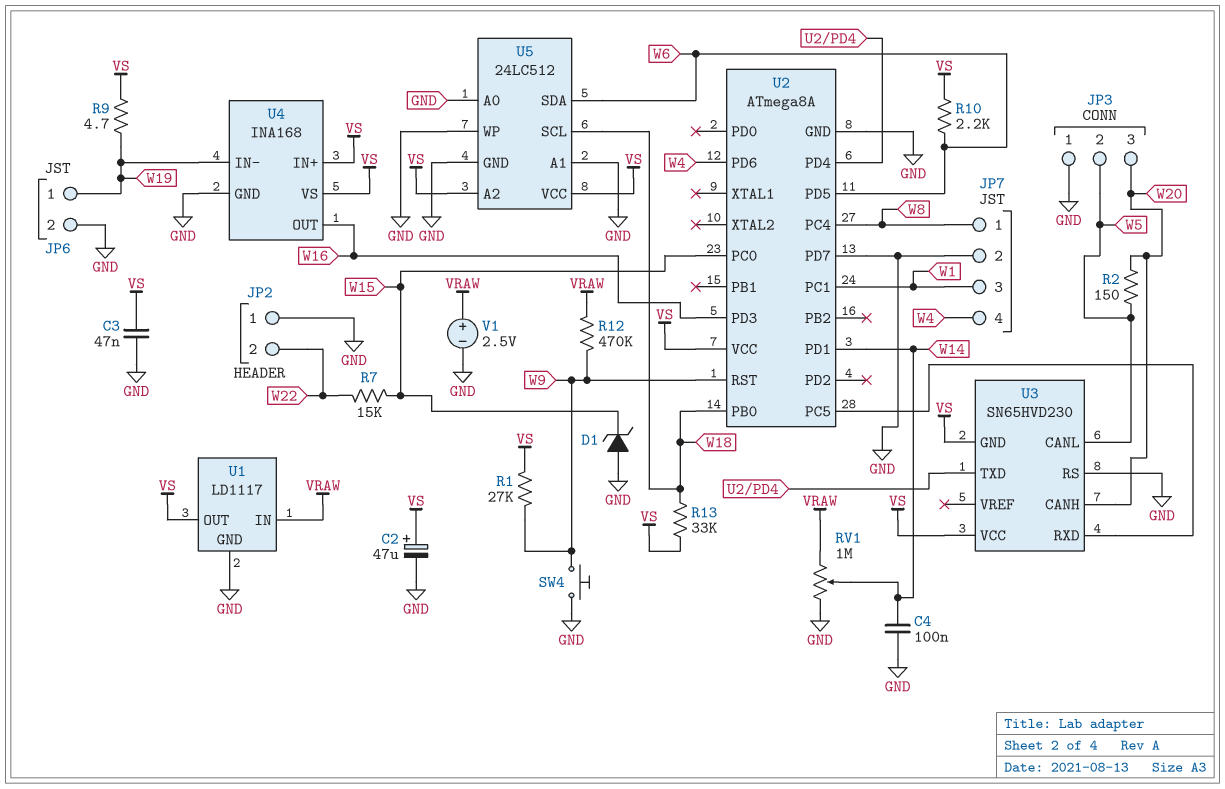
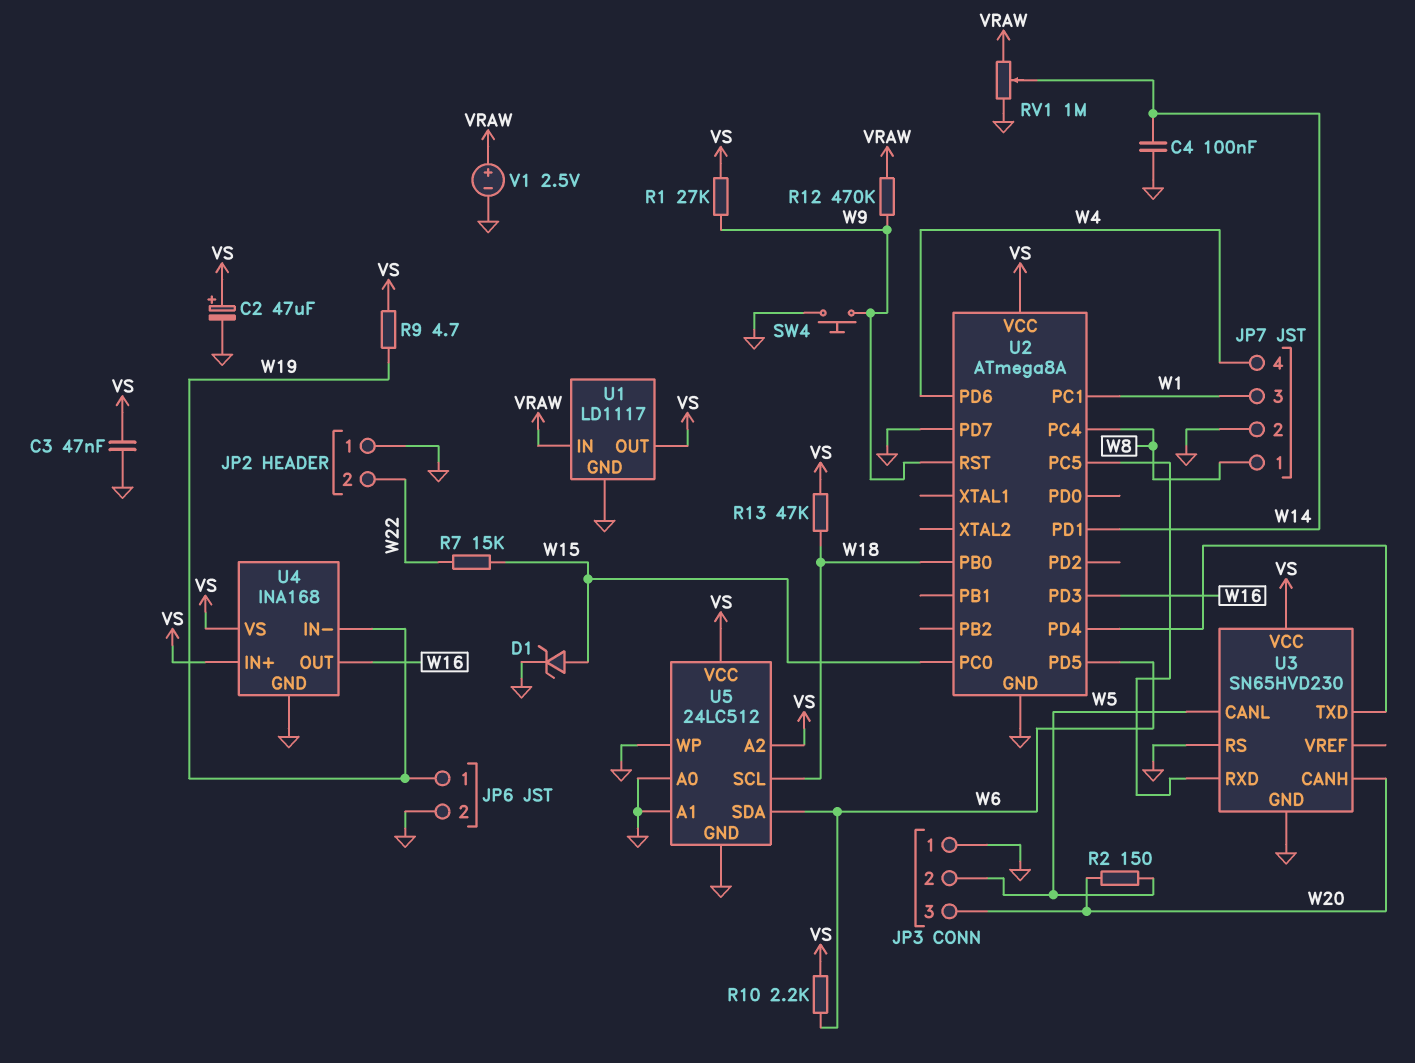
D1: zener (A GND, K W15) -> zener (A W15, K GND)
R13: 33k (VS, W18) -> 47k (VS, W18)
U3 pin GND: VS -> GND

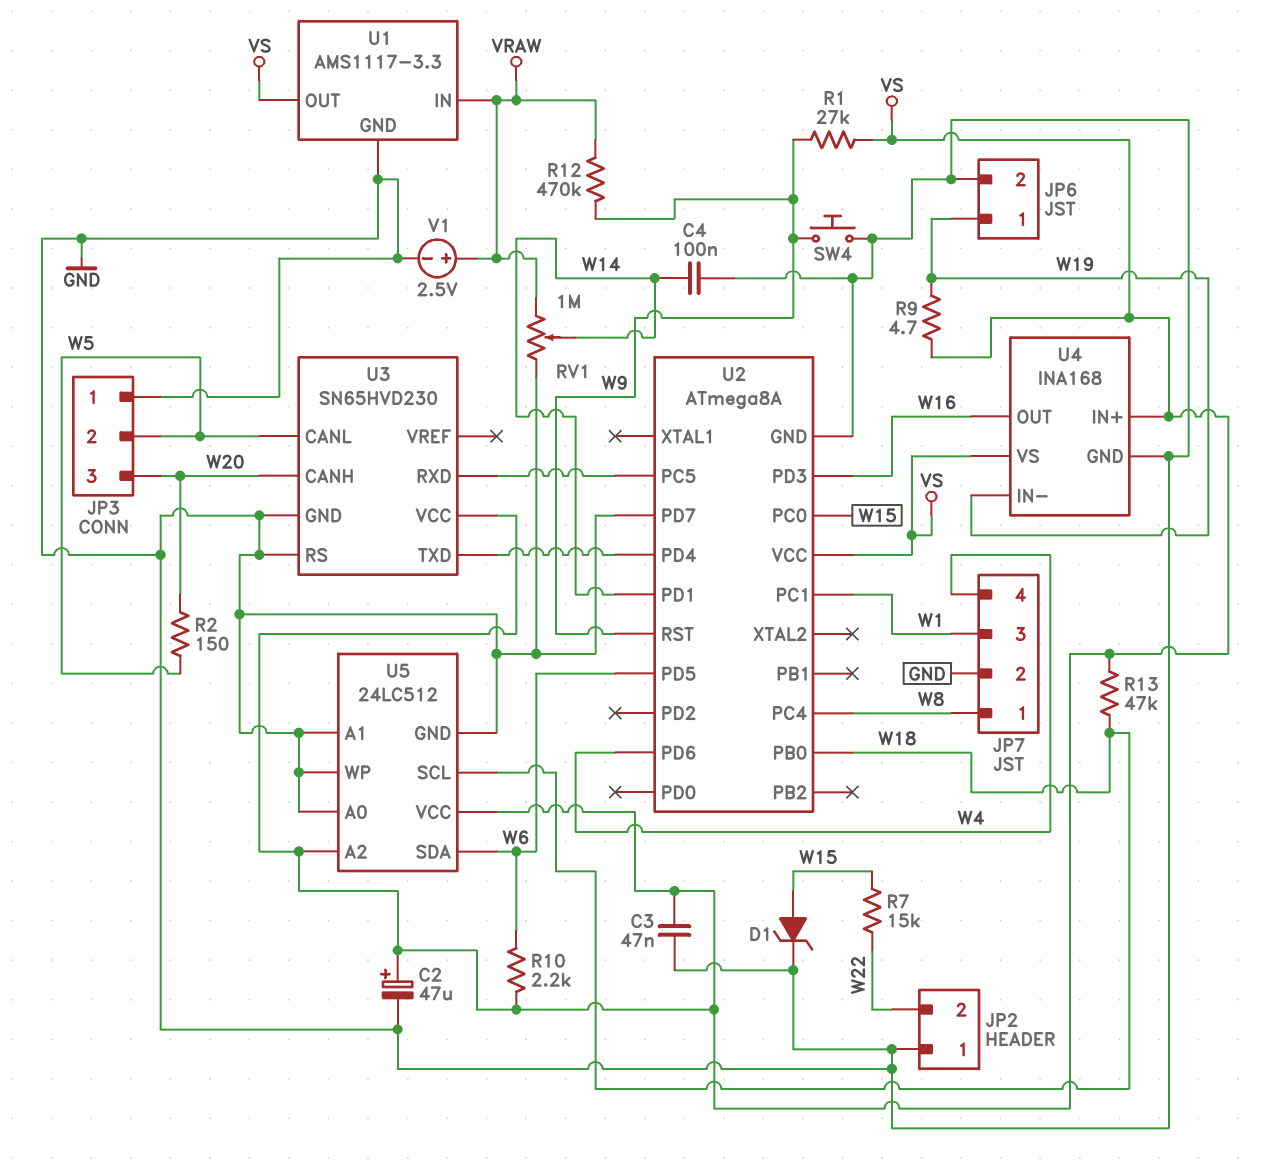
U1: LD1117 -> AMS1117-3.3

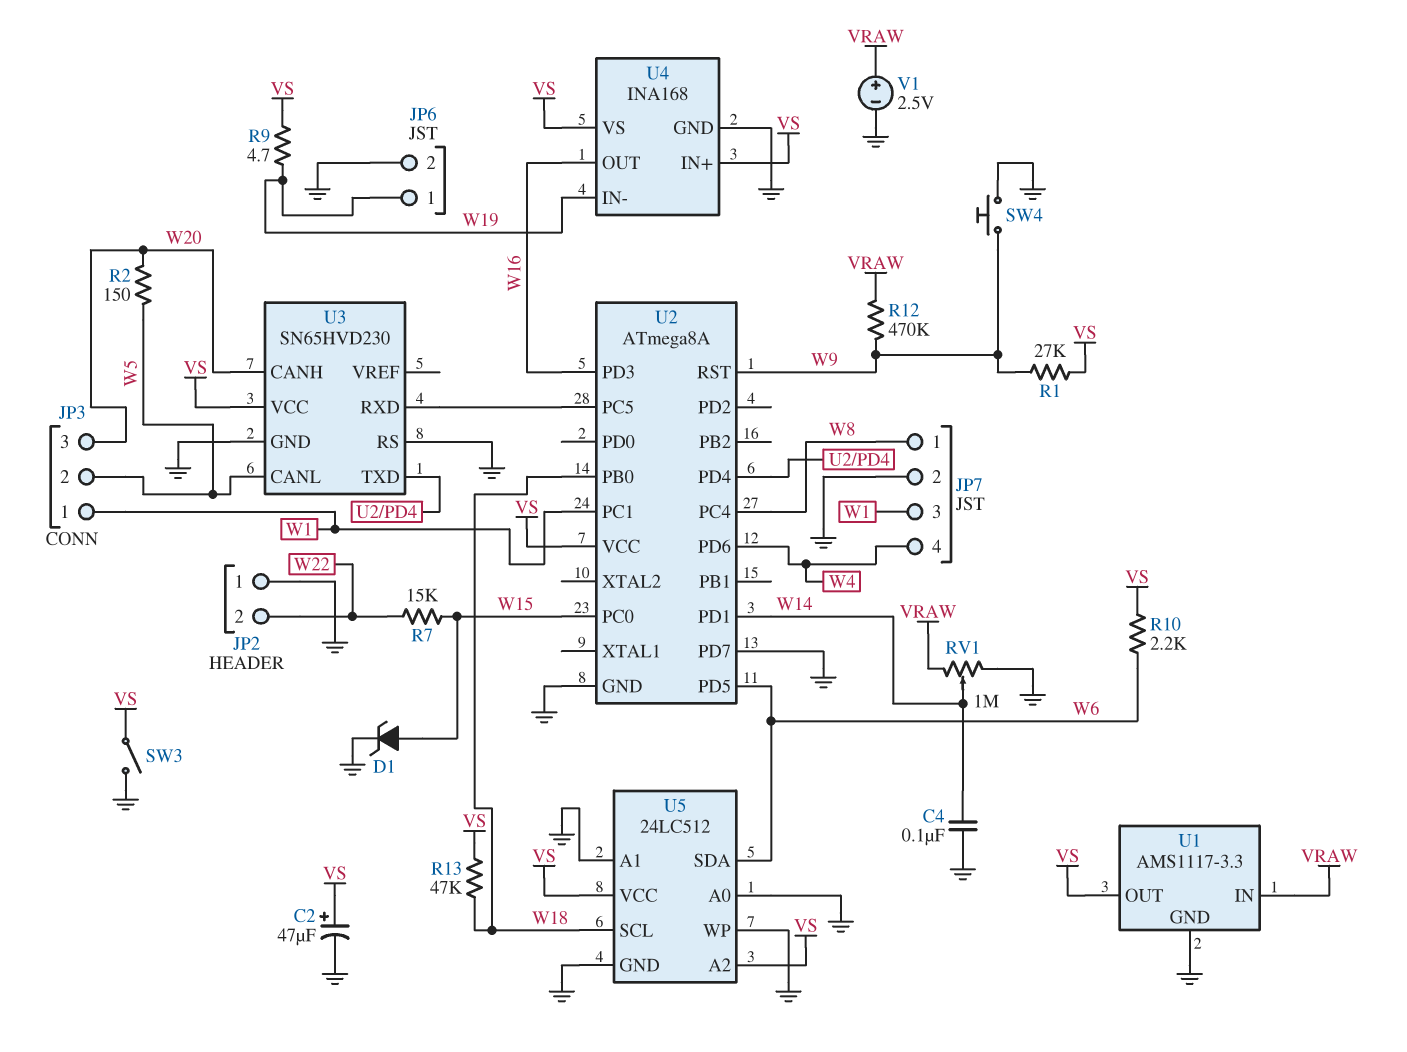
C3: 47nF (GND, VS) -> none
JP3 pin 1: GND -> W1
SW3: none -> switch (GND, VS)

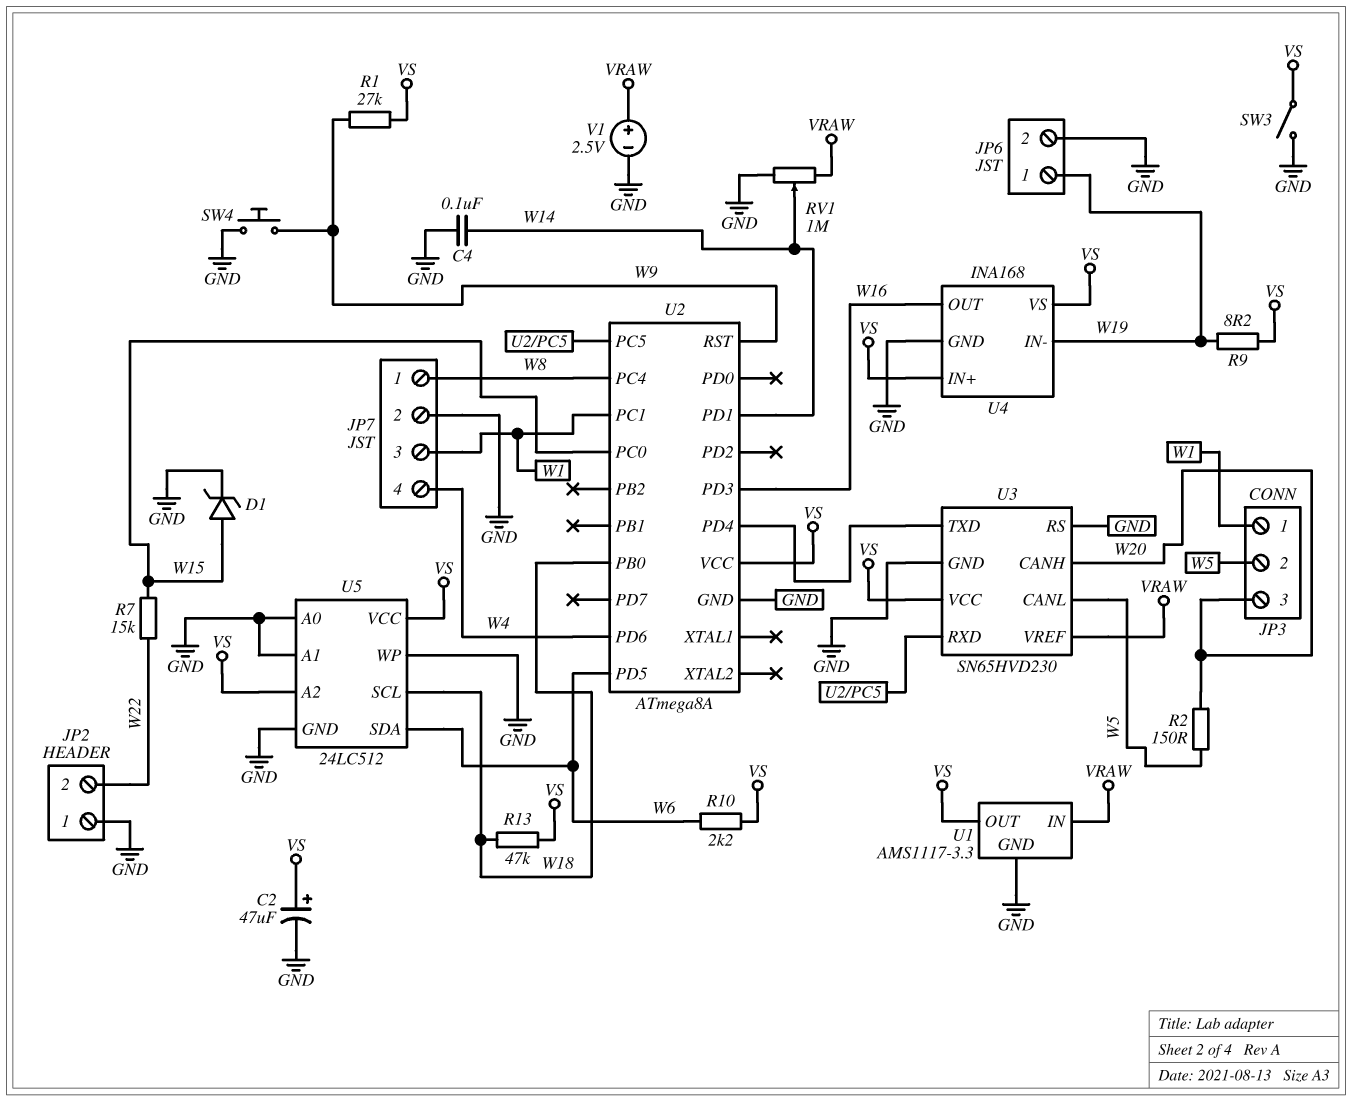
R9: 4.7 (VS, W19) -> 8.2 (VS, W19)
R12: 470k (VRAW, W9) -> none
U2 pin PD7: GND -> none
U3 pin VREF: none -> VRAW

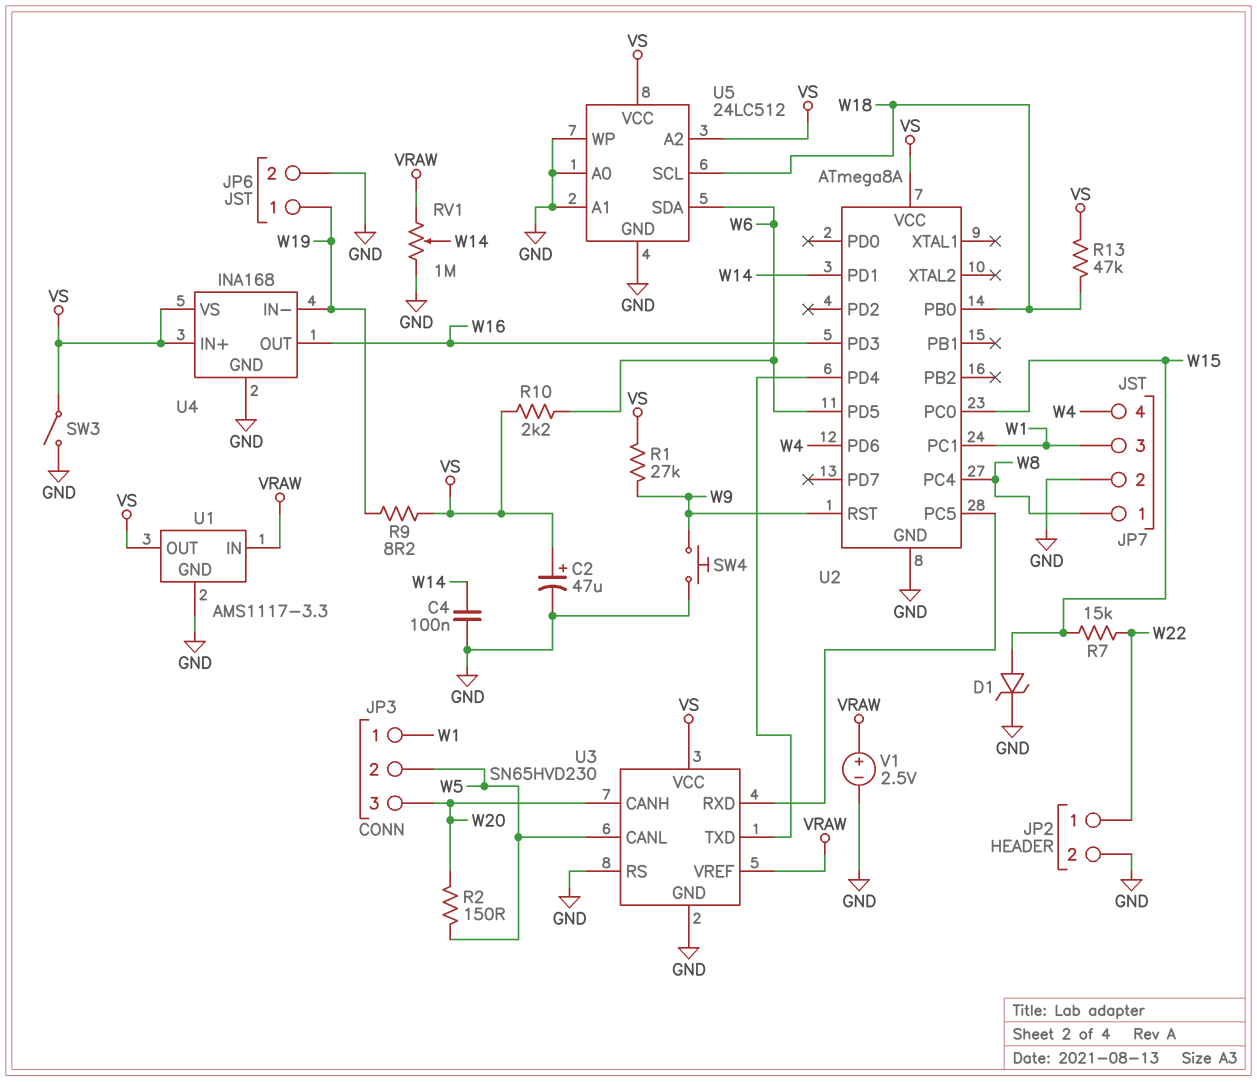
JP2 pin 1: GND -> W22
JP2 pin 2: W22 -> GND

